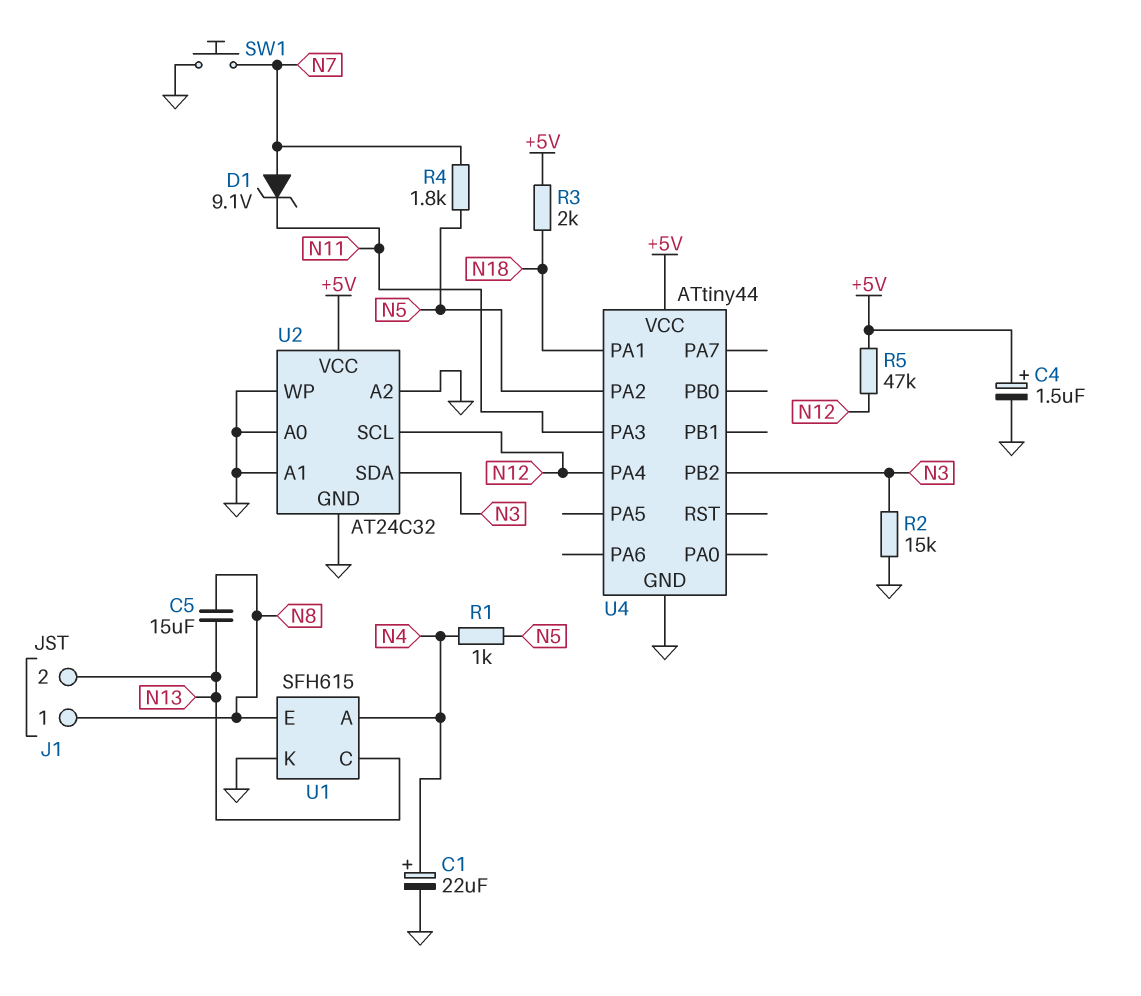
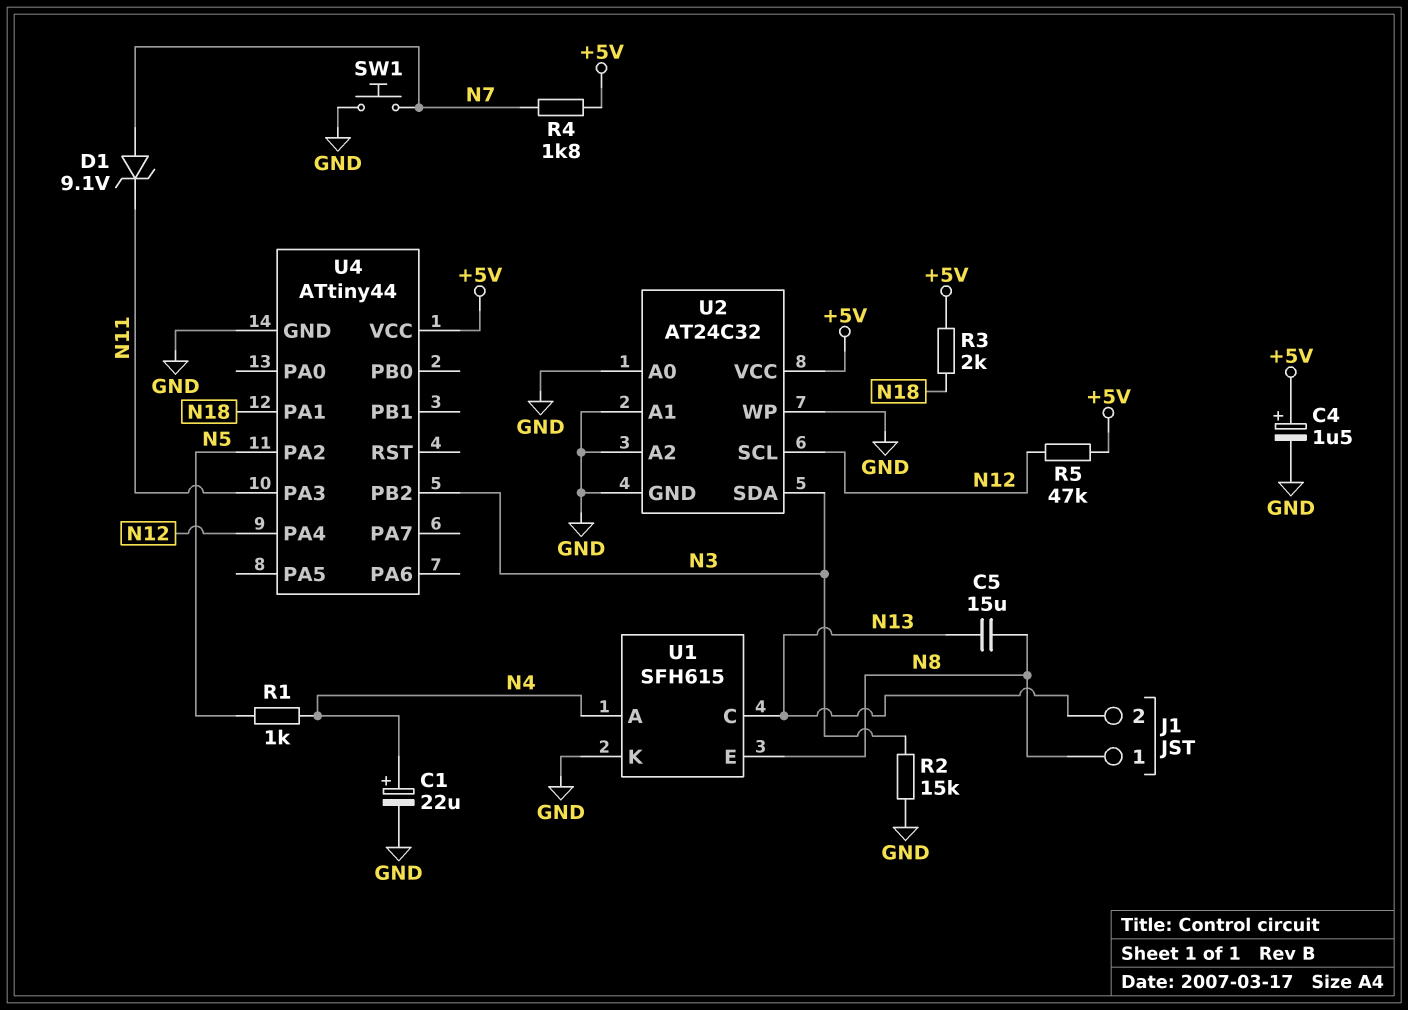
R4: 1.8k (N5, N7) -> 1.8k (+5V, N7)

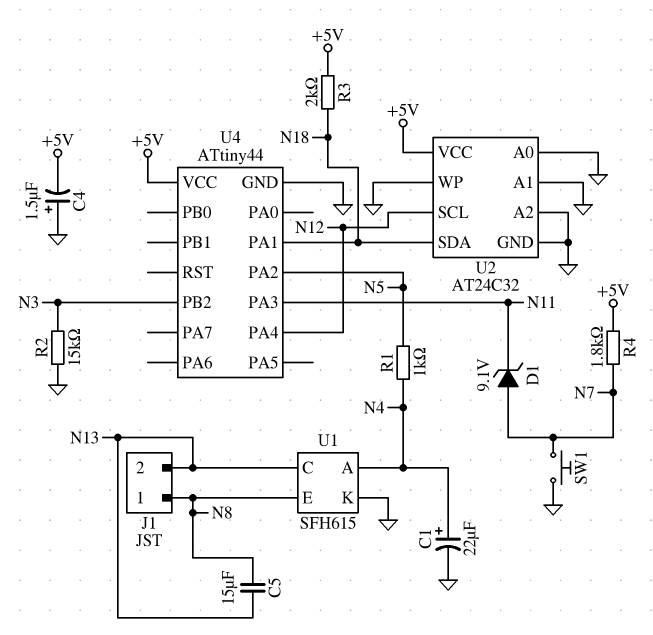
C4: 1.5uF (plus +5V, minus GND) -> 1.5uF (plus GND, minus +5V)
R5: 47k (+5V, N12) -> none
U2 pin SDA: N3 -> N18

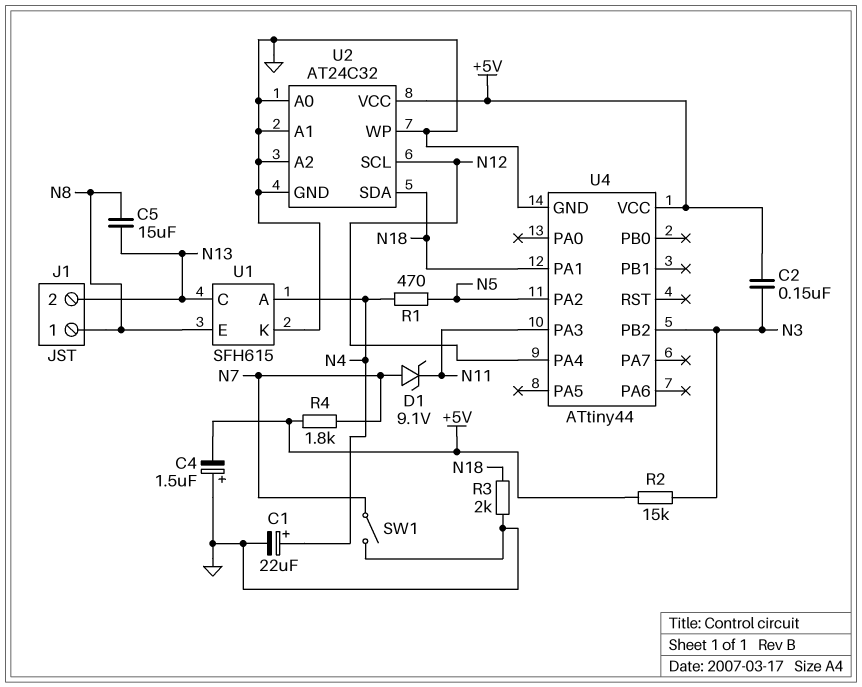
C2: none -> 150nF (+5V, N3)
R1: 1k (N4, N5) -> 470 (N4, N5)
R2: 15k (GND, N3) -> 15k (+5V, N3)
R3: 2k (+5V, N18) -> 2k (GND, N18)
SW1: button (GND, N7) -> switch (GND, N7)

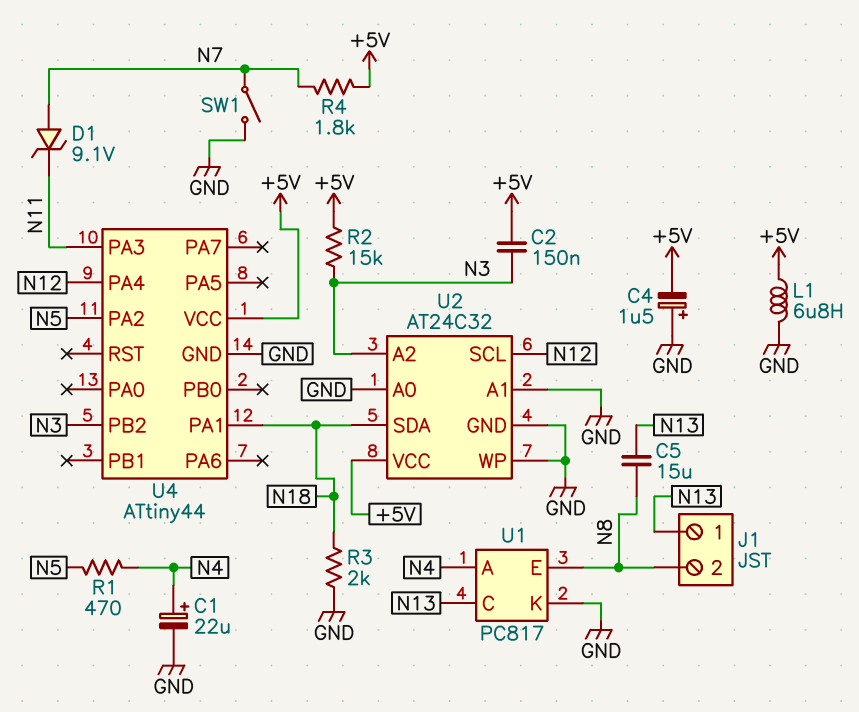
J1 pin 1: N8 -> N13
J1 pin 2: N13 -> N8
L1: none -> 6.8uH (+5V, GND)
U1: SFH615 -> PC817
U2 pin A2: GND -> N3

